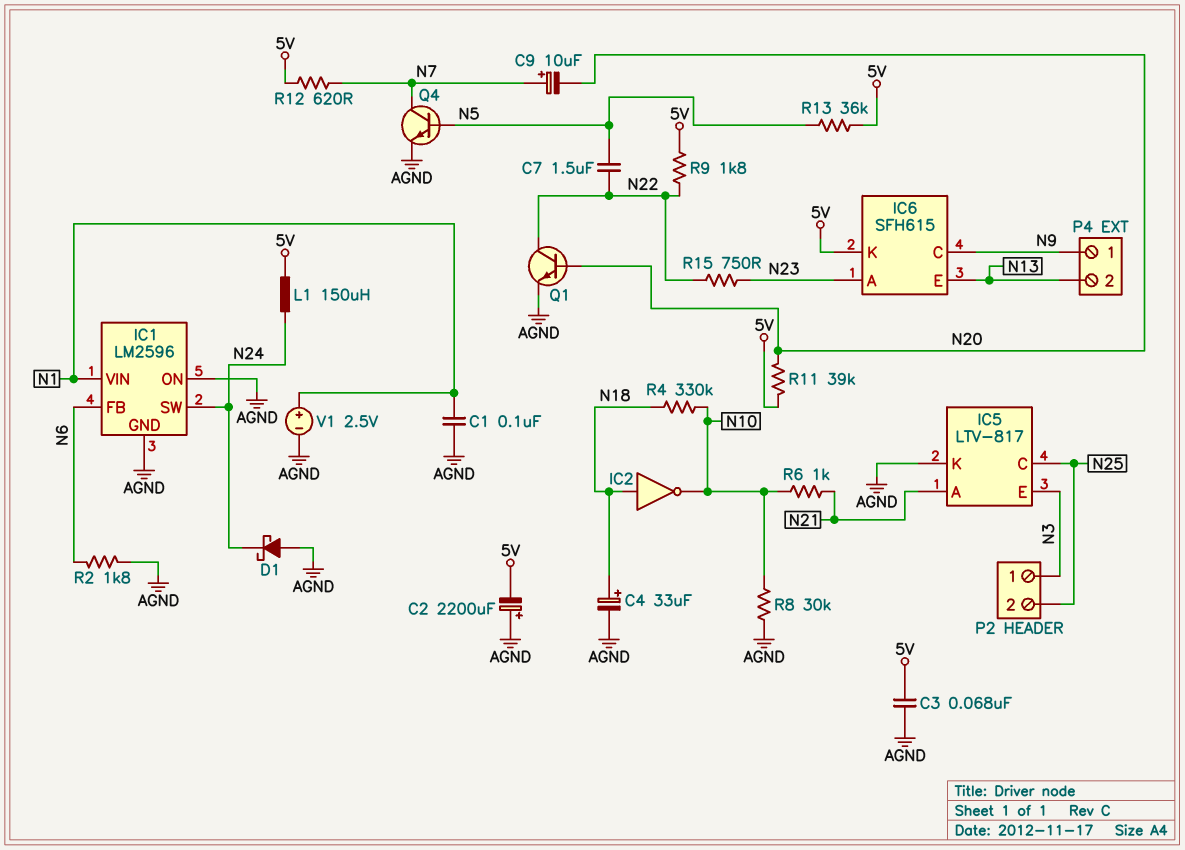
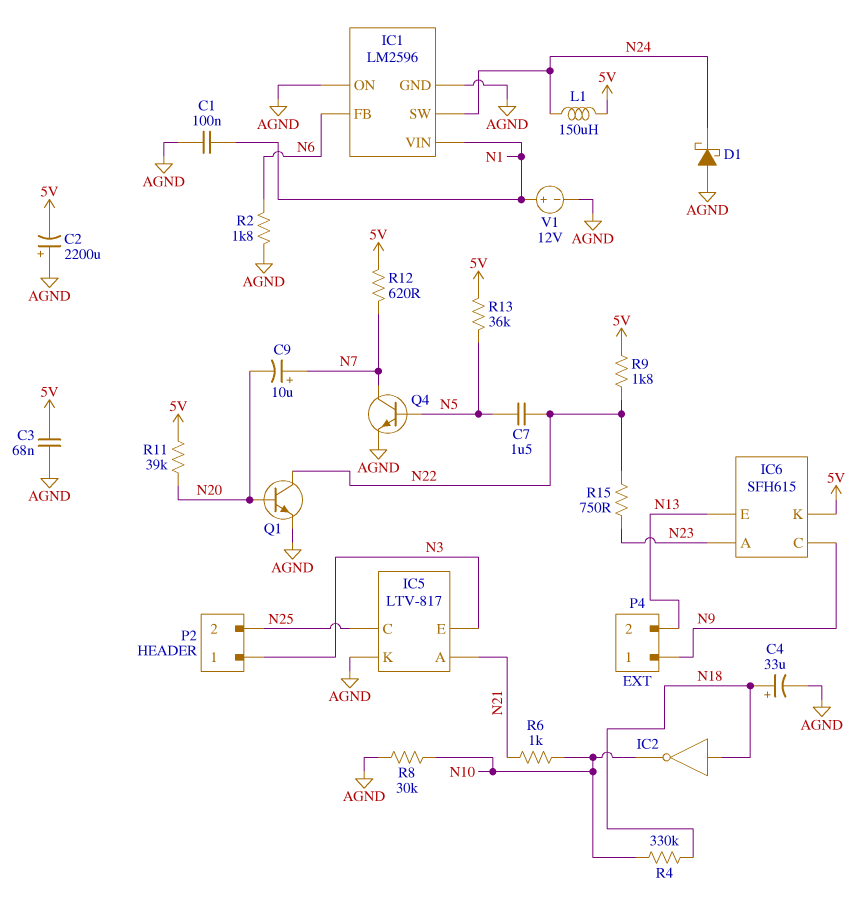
V1: 2.5V (plus N1, minus AGND) -> 12V (plus N1, minus AGND)

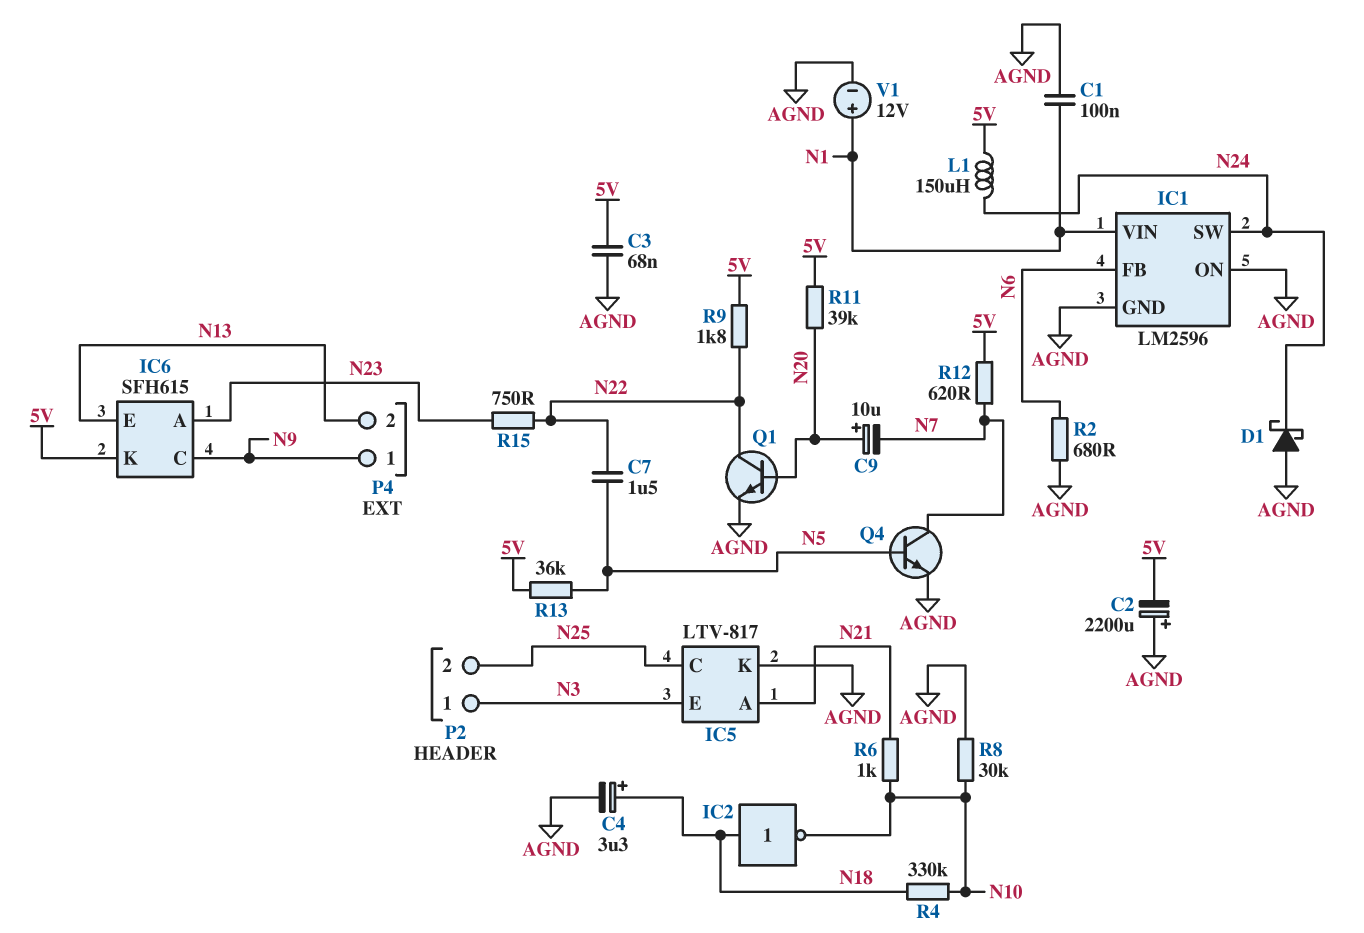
C4: 33uF (plus N18, minus AGND) -> 3.3uF (plus N18, minus AGND)
C9: 10uF (plus N7, minus N20) -> 10uF (plus N20, minus N7)
R2: 1.8k (AGND, N6) -> 680 (AGND, N6)

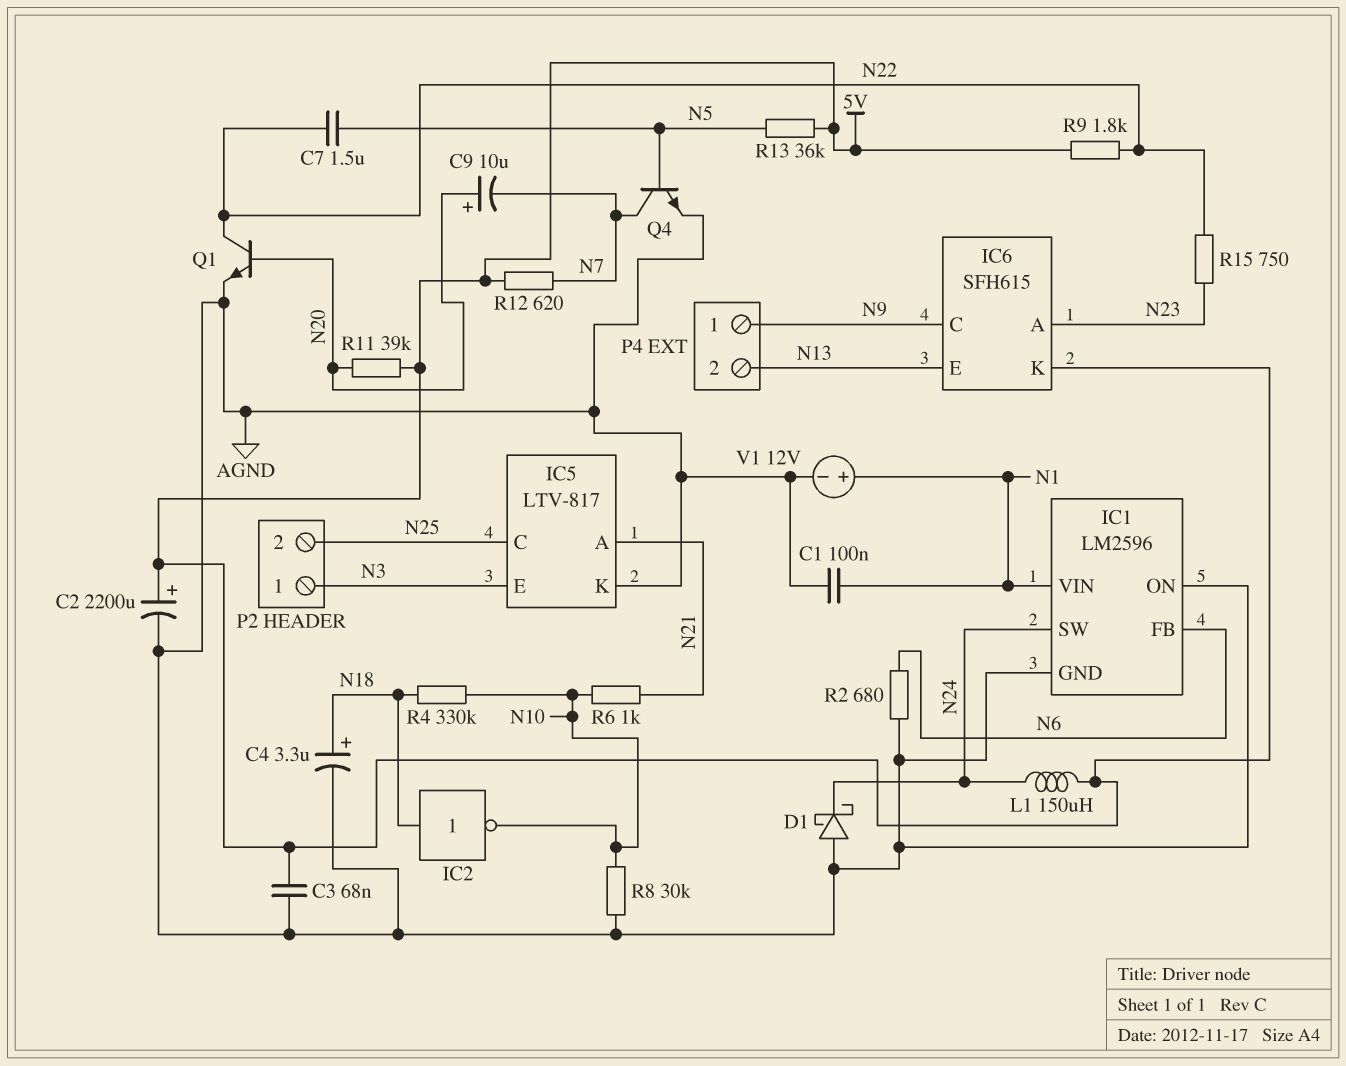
C2: 2200uF (plus AGND, minus 5V) -> 2200uF (plus 5V, minus AGND)

